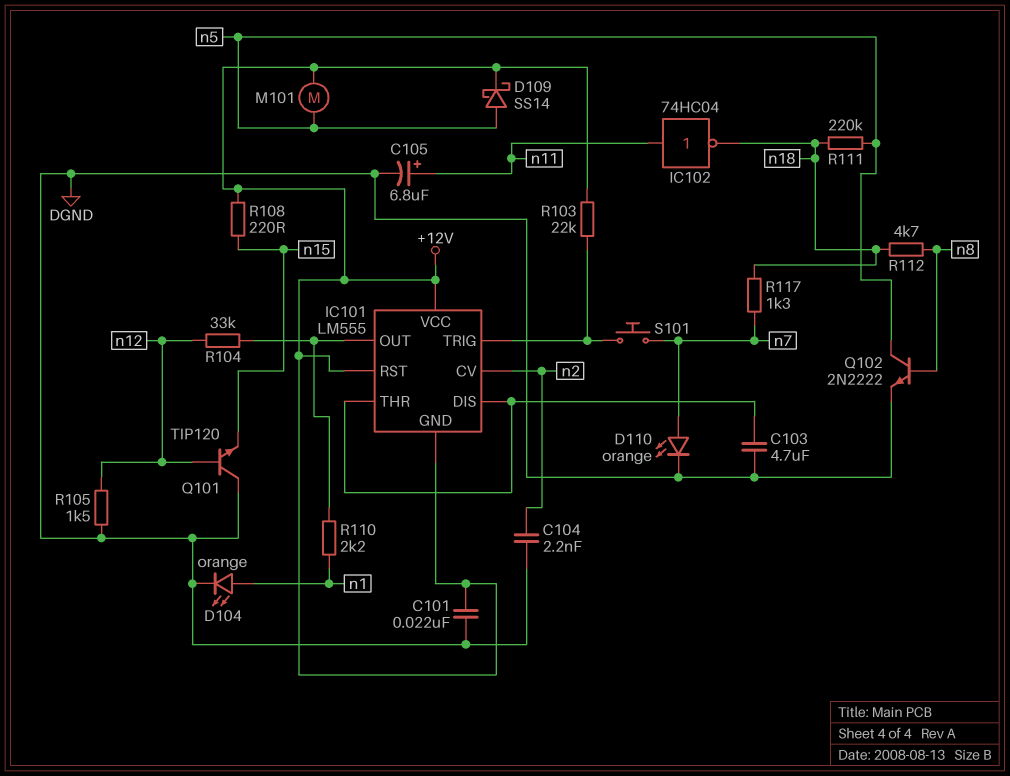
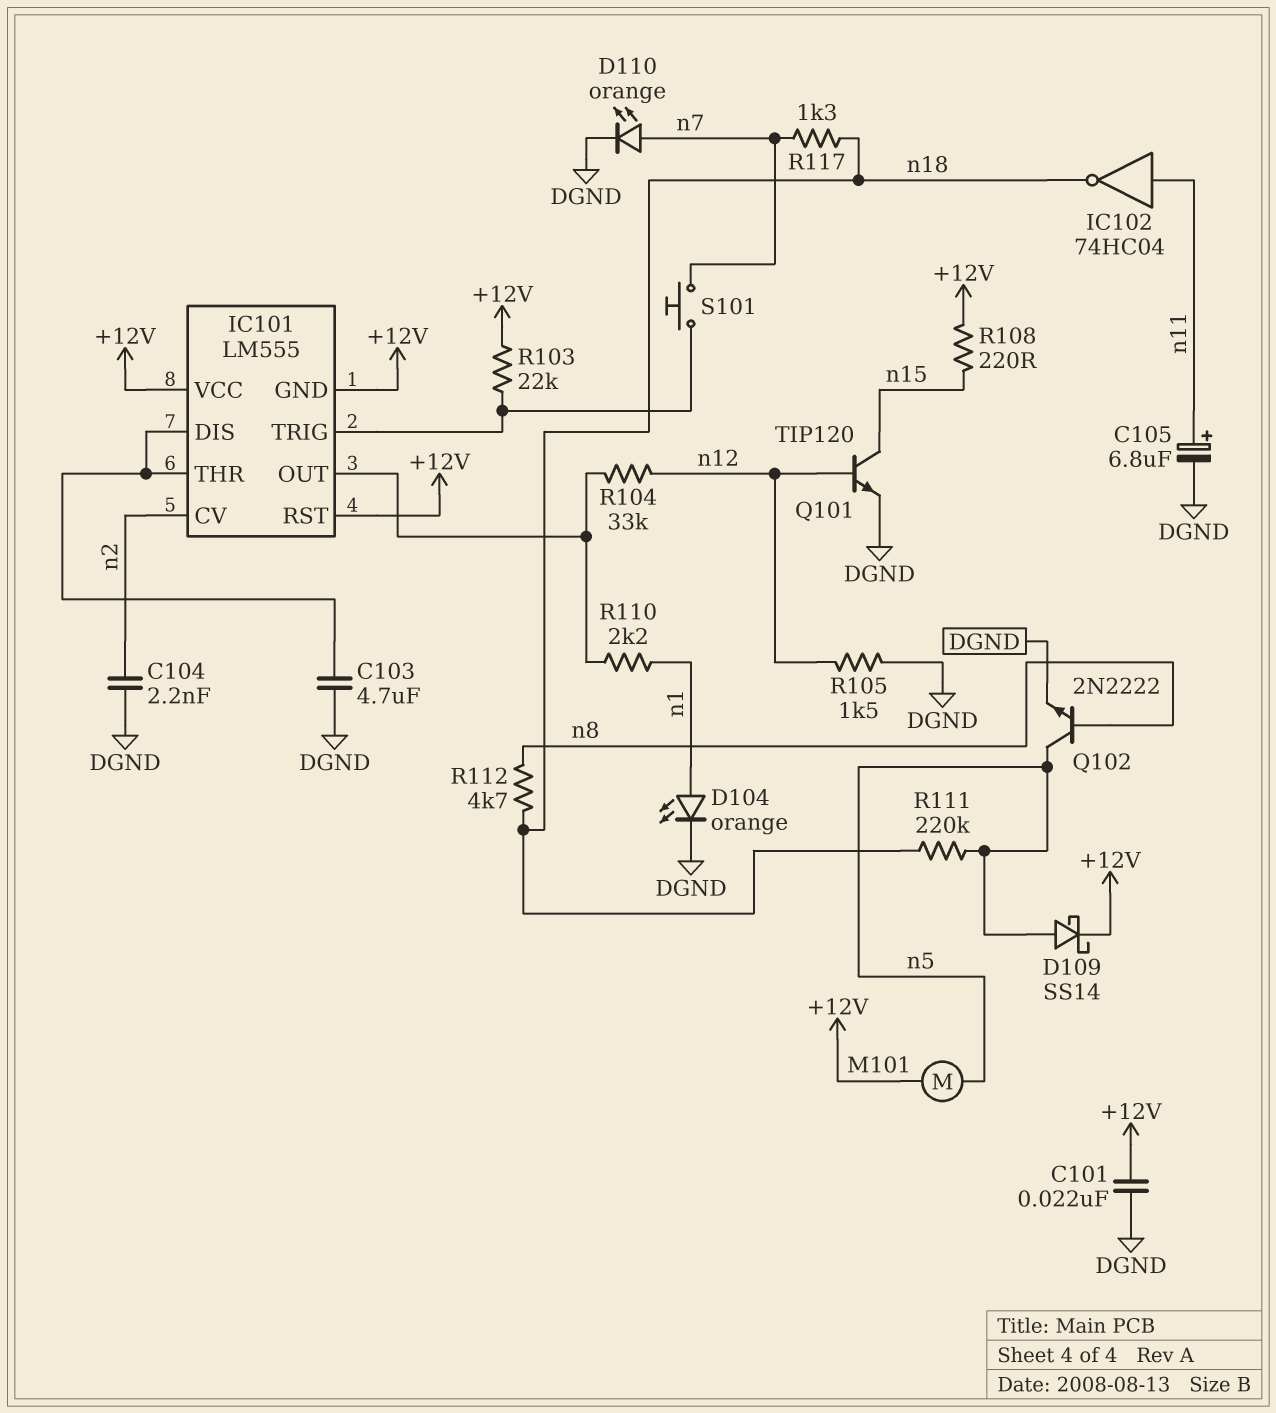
Q101: NPN TIP120 (B n12, C DGND, E n15) -> NPN TIP120 (B n12, C n15, E DGND)

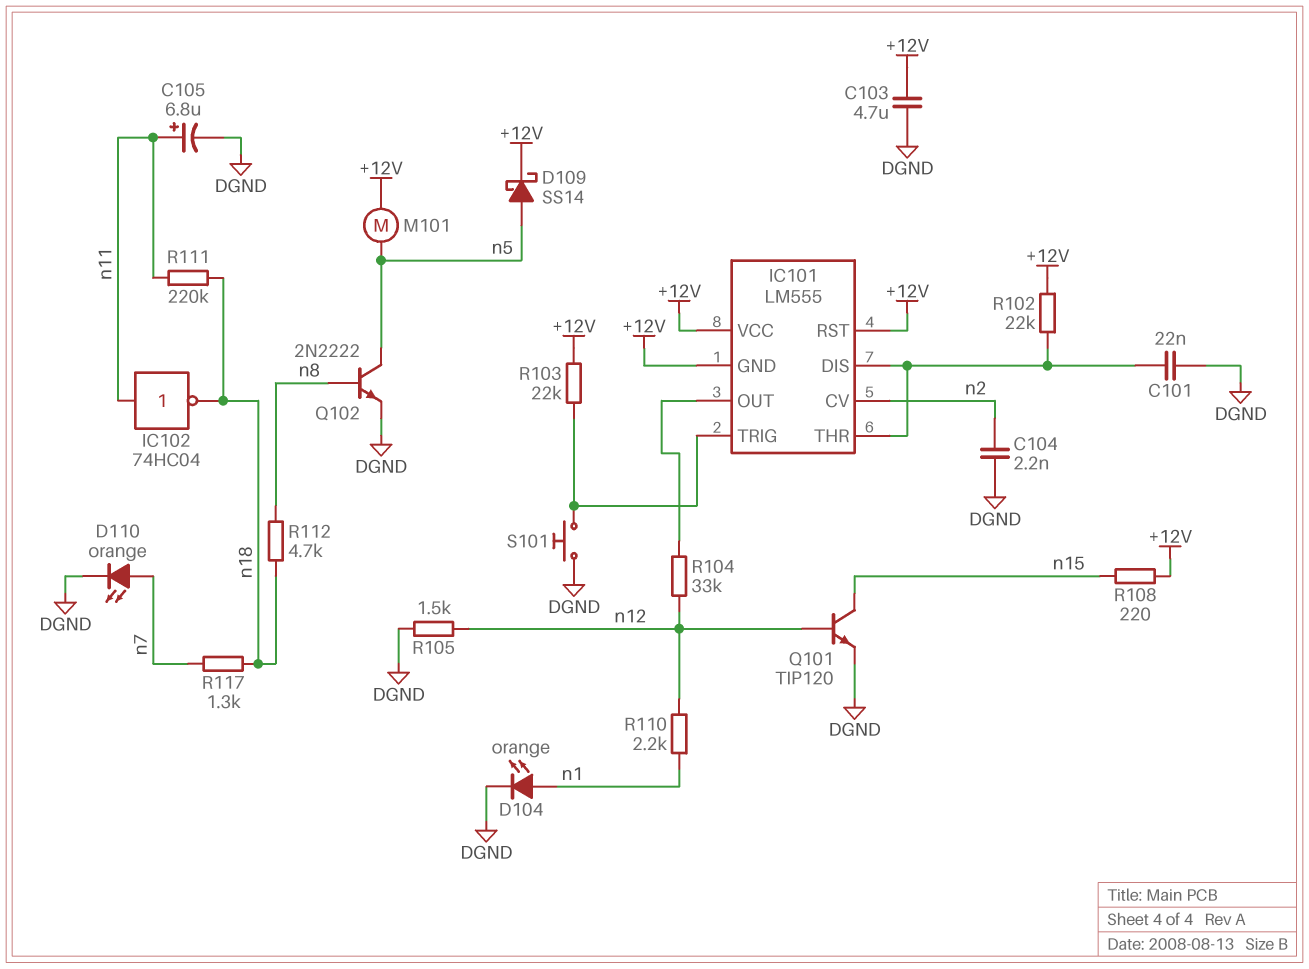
C101: 22nF (+12V, DGND) -> 22nF (DGND, IC101/DIS)
C103: 4.7uF (DGND, IC101/DIS) -> 4.7uF (+12V, DGND)
R102: none -> 22k (+12V, IC101/DIS)
R110: 2.2k (IC101/OUT, n1) -> 2.2k (n1, n12)
R111: 220k (n5, n18) -> 220k (n11, n18)
S101: button (IC101/TRIG, n7) -> button (DGND, IC101/TRIG)

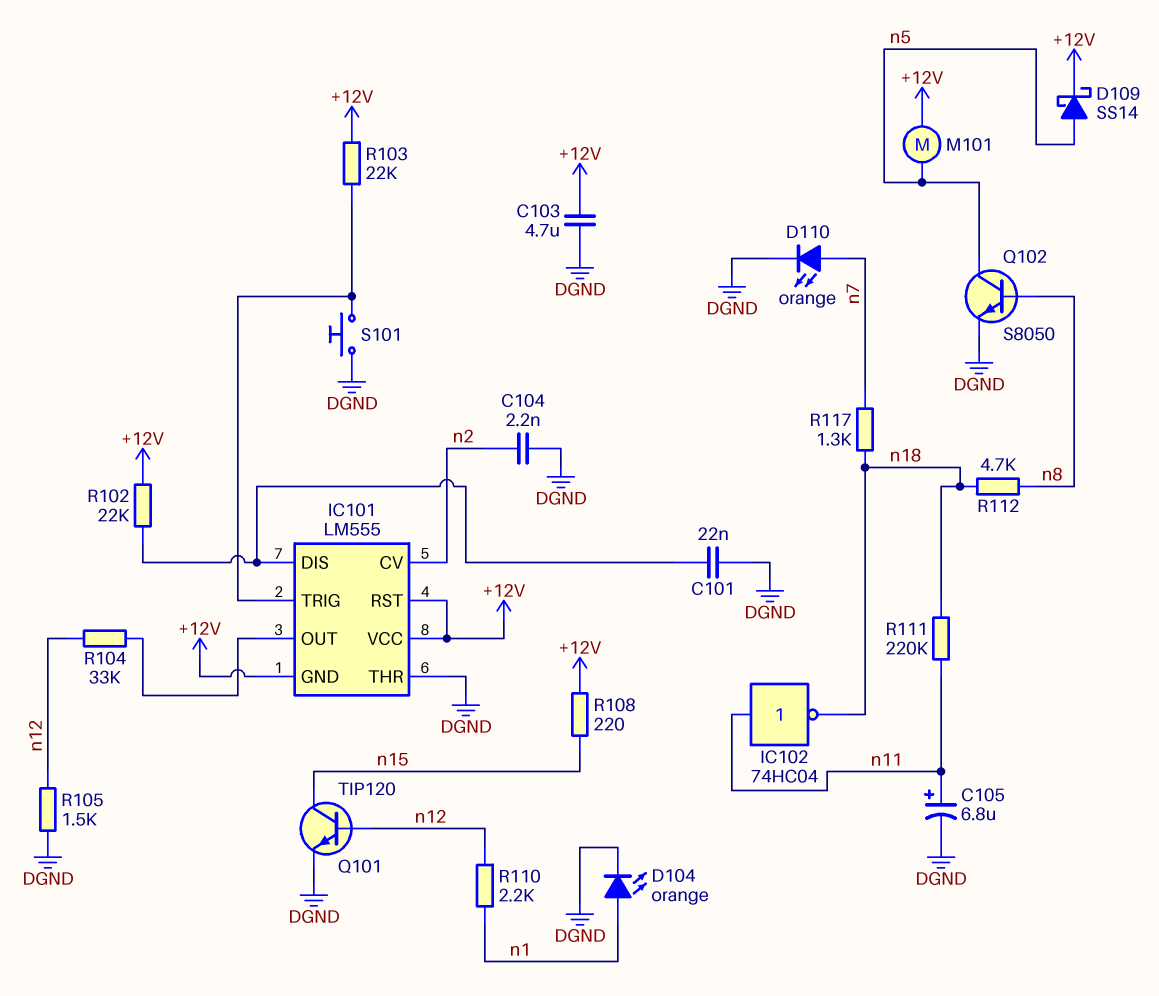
IC101 pin THR: IC101/DIS -> DGND
Q102: NPN 2N2222 (B n8, C n5, E DGND) -> NPN S8050 (B n8, C n5, E DGND)

